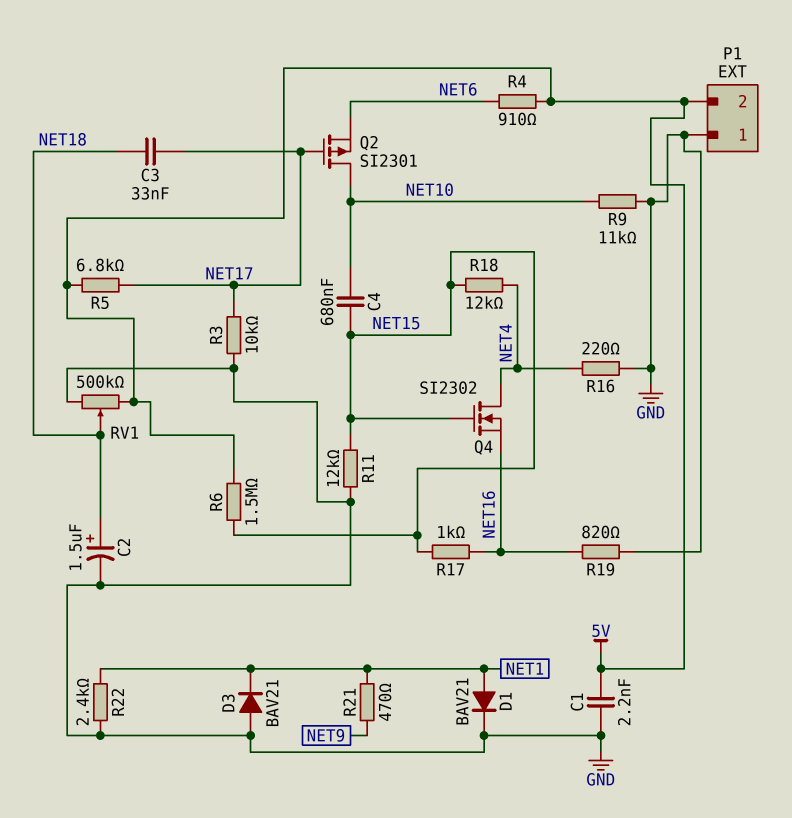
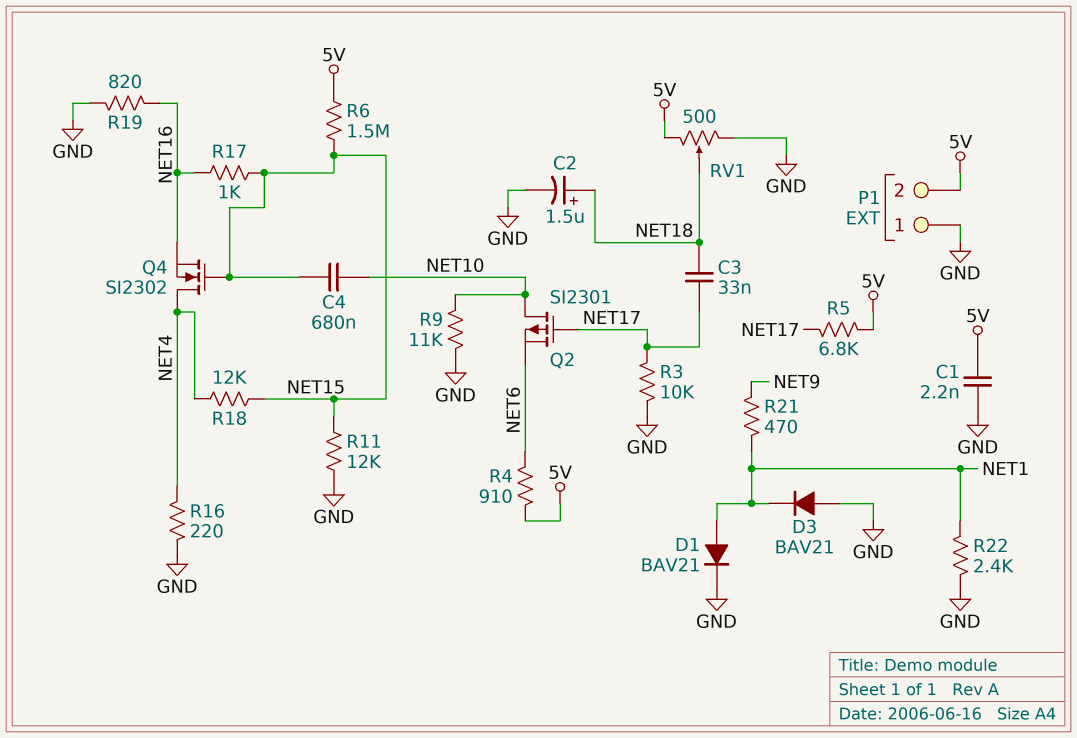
RV1: 500k (5V, GND, wiper NET18) -> 500 (5V, GND, wiper NET18)

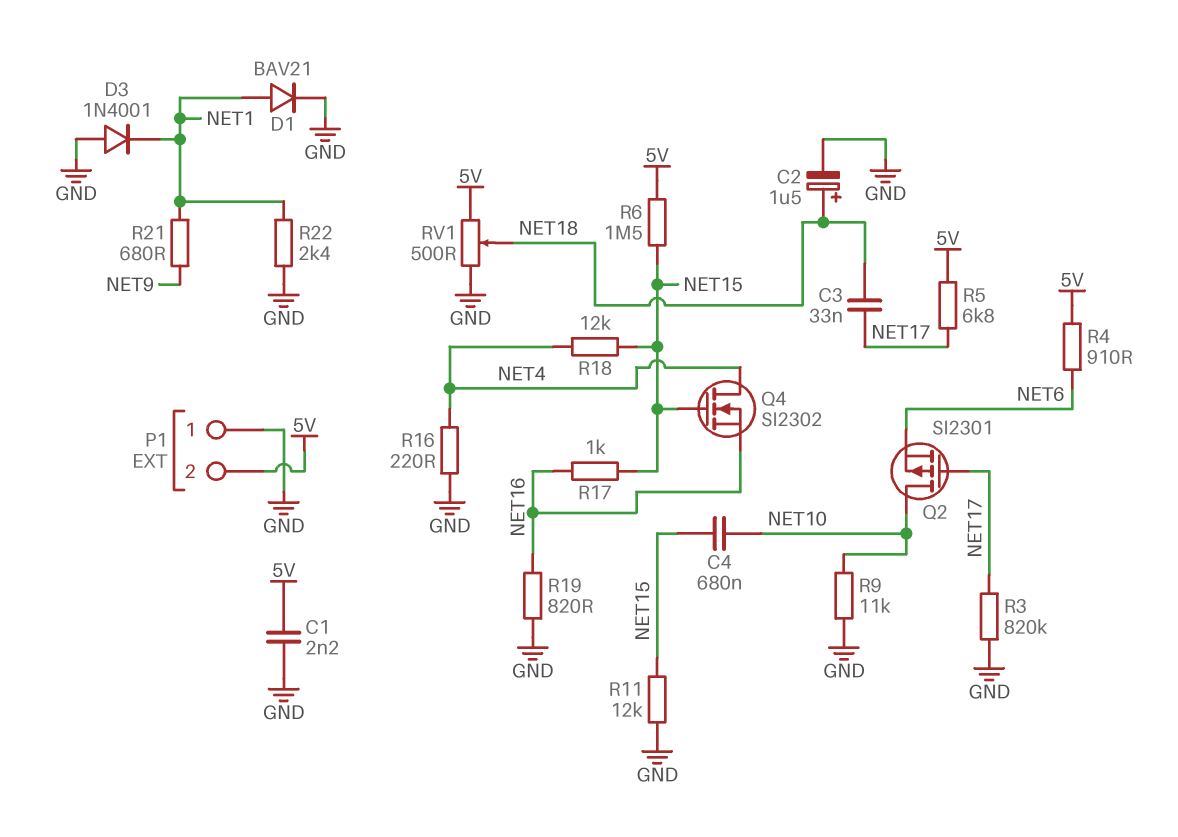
D3: diode BAV21 (A GND, K NET1) -> diode 1N4001 (A GND, K NET1)
R3: 10k (GND, NET17) -> 820k (GND, NET17)
R21: 470 (NET1, NET9) -> 680 (NET1, NET9)

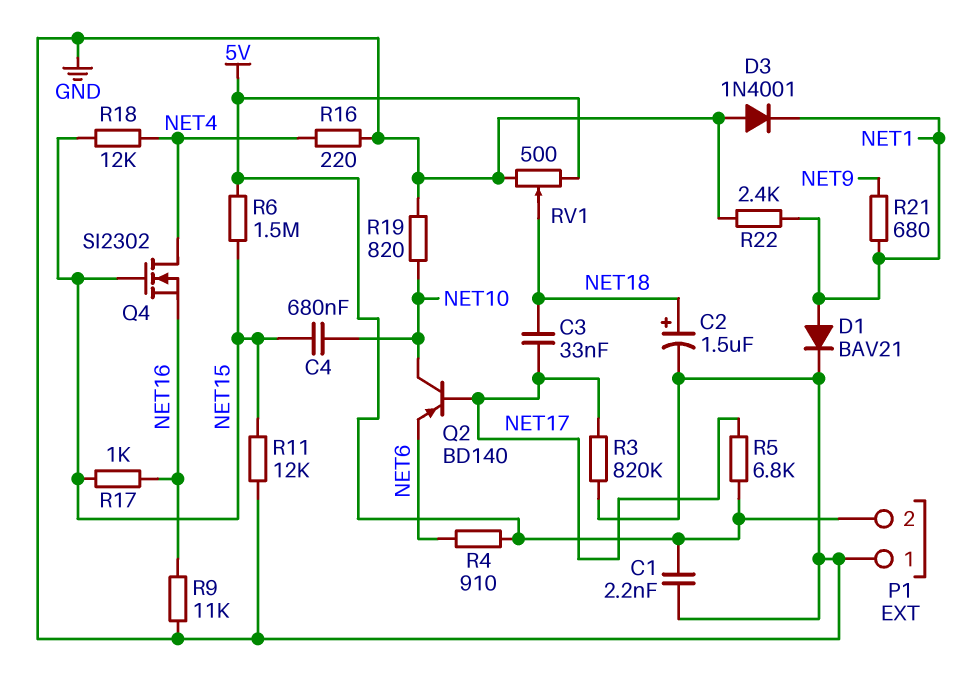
Q2: PMOS SI2301 (G NET17, D NET10, S NET6) -> PNP BD140 (B NET17, C NET10, E NET6)
R9: 11k (GND, NET10) -> 11k (GND, NET16)
R19: 820 (GND, NET16) -> 820 (GND, NET10)

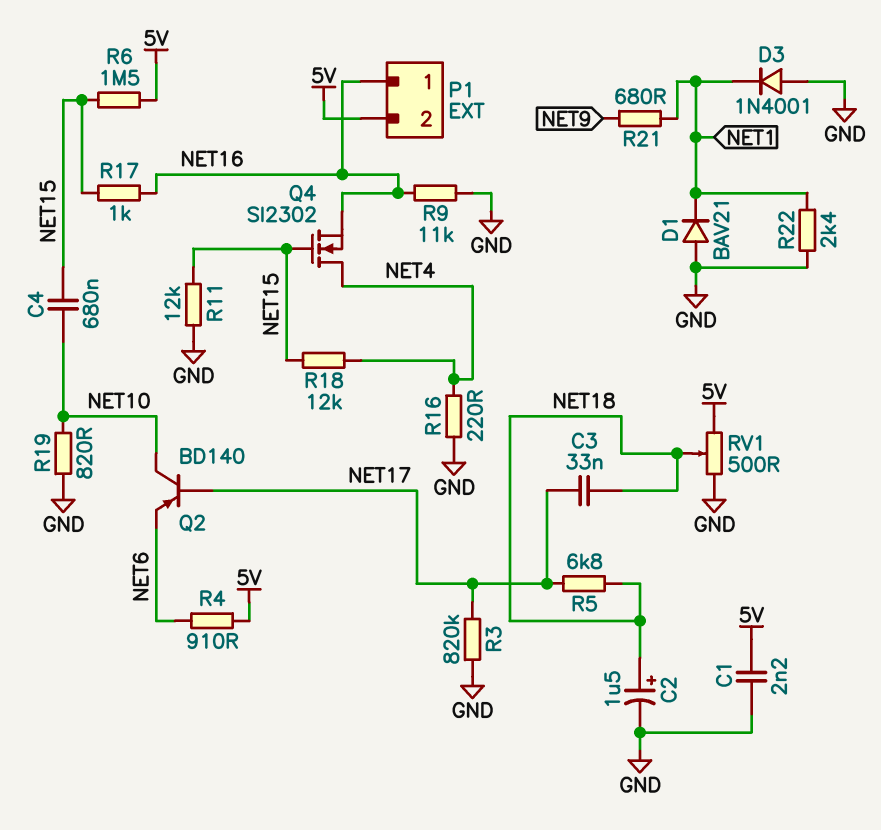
D1: diode BAV21 (A NET1, K GND) -> diode BAV21 (A GND, K NET1)
P1 pin 1: GND -> NET16
R5: 6.8k (5V, NET17) -> 6.8k (NET17, NET18)

